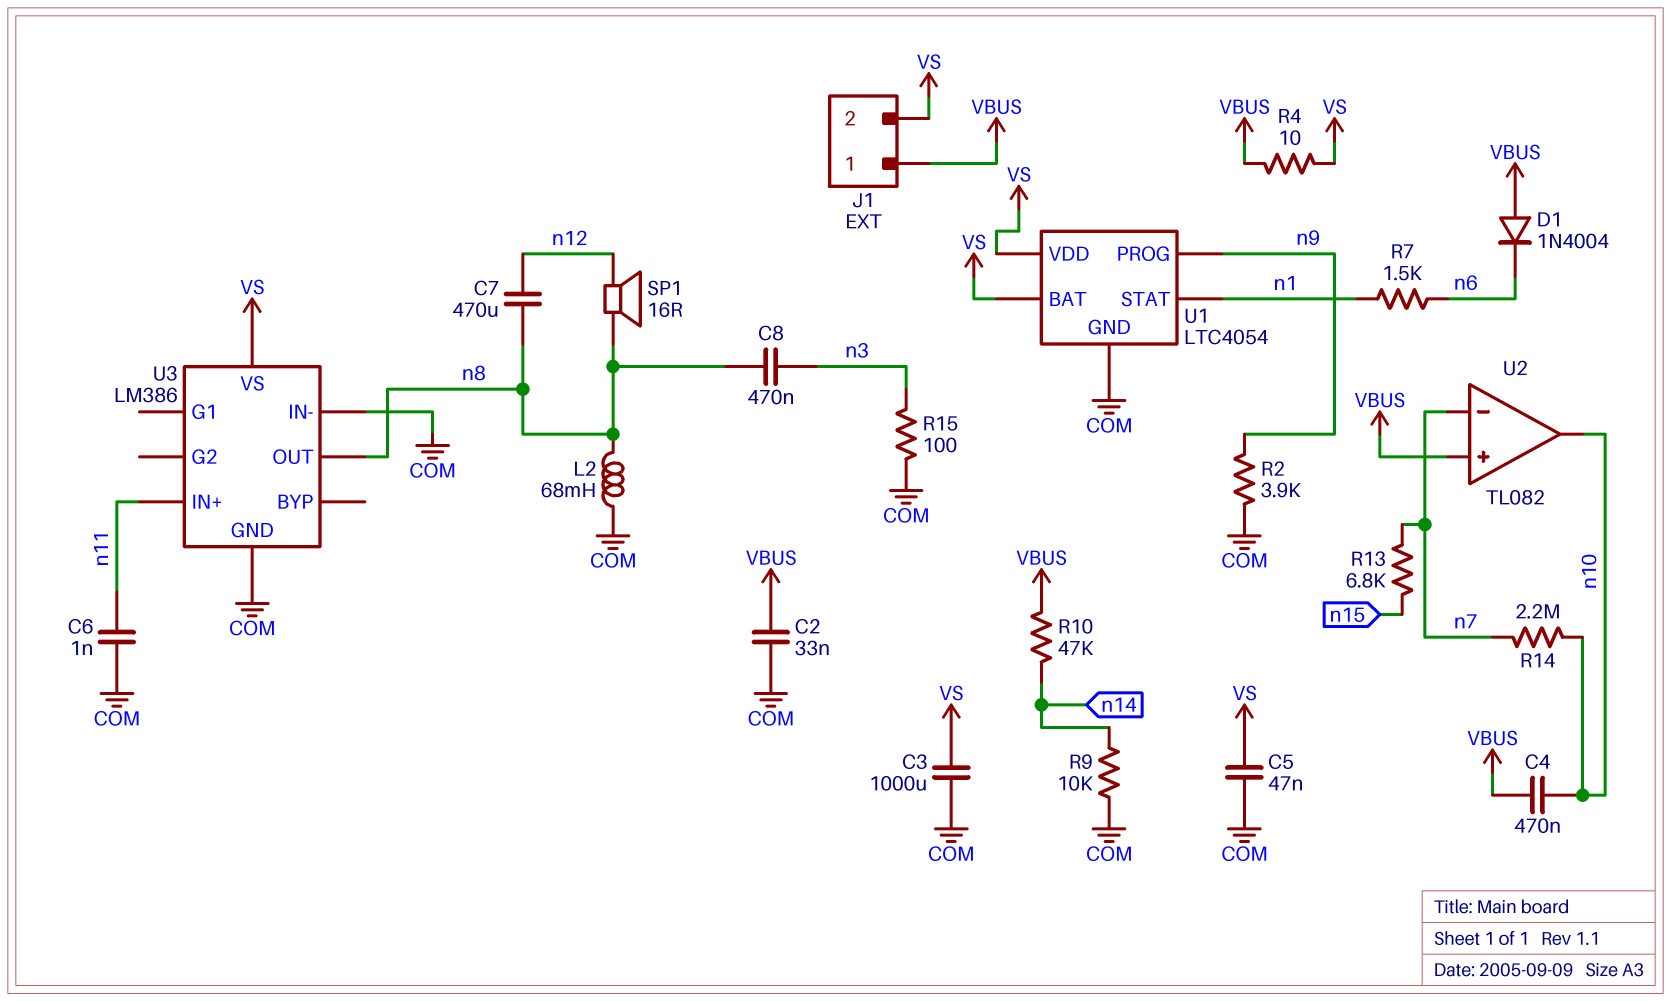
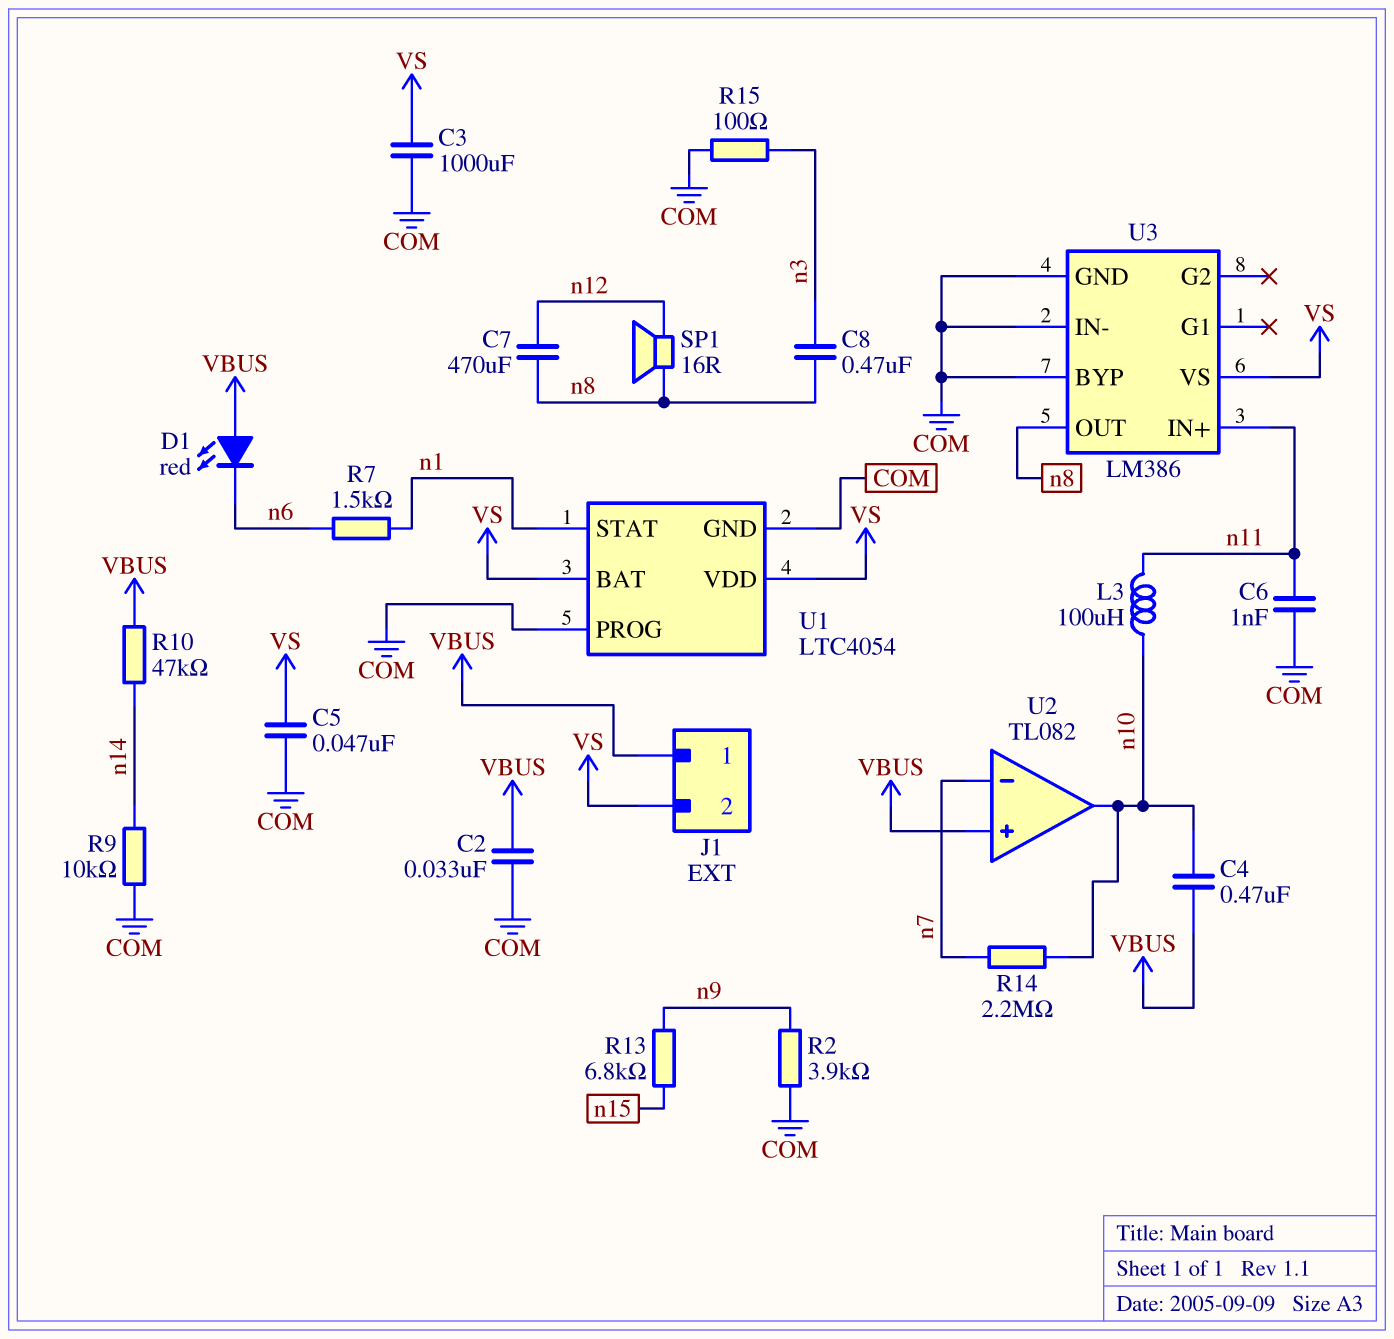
D1: diode 1N4004 (A VBUS, K n6) -> LED red (A VBUS, K n6)
L2: 68mH (COM, n8) -> none
L3: none -> 100uH (n10, n11)
R4: 10 (VBUS, VS) -> none
R13: 6.8k (n7, n15) -> 6.8k (n9, n15)
U1 pin PROG: n9 -> COM
U3 pin BYP: none -> COM

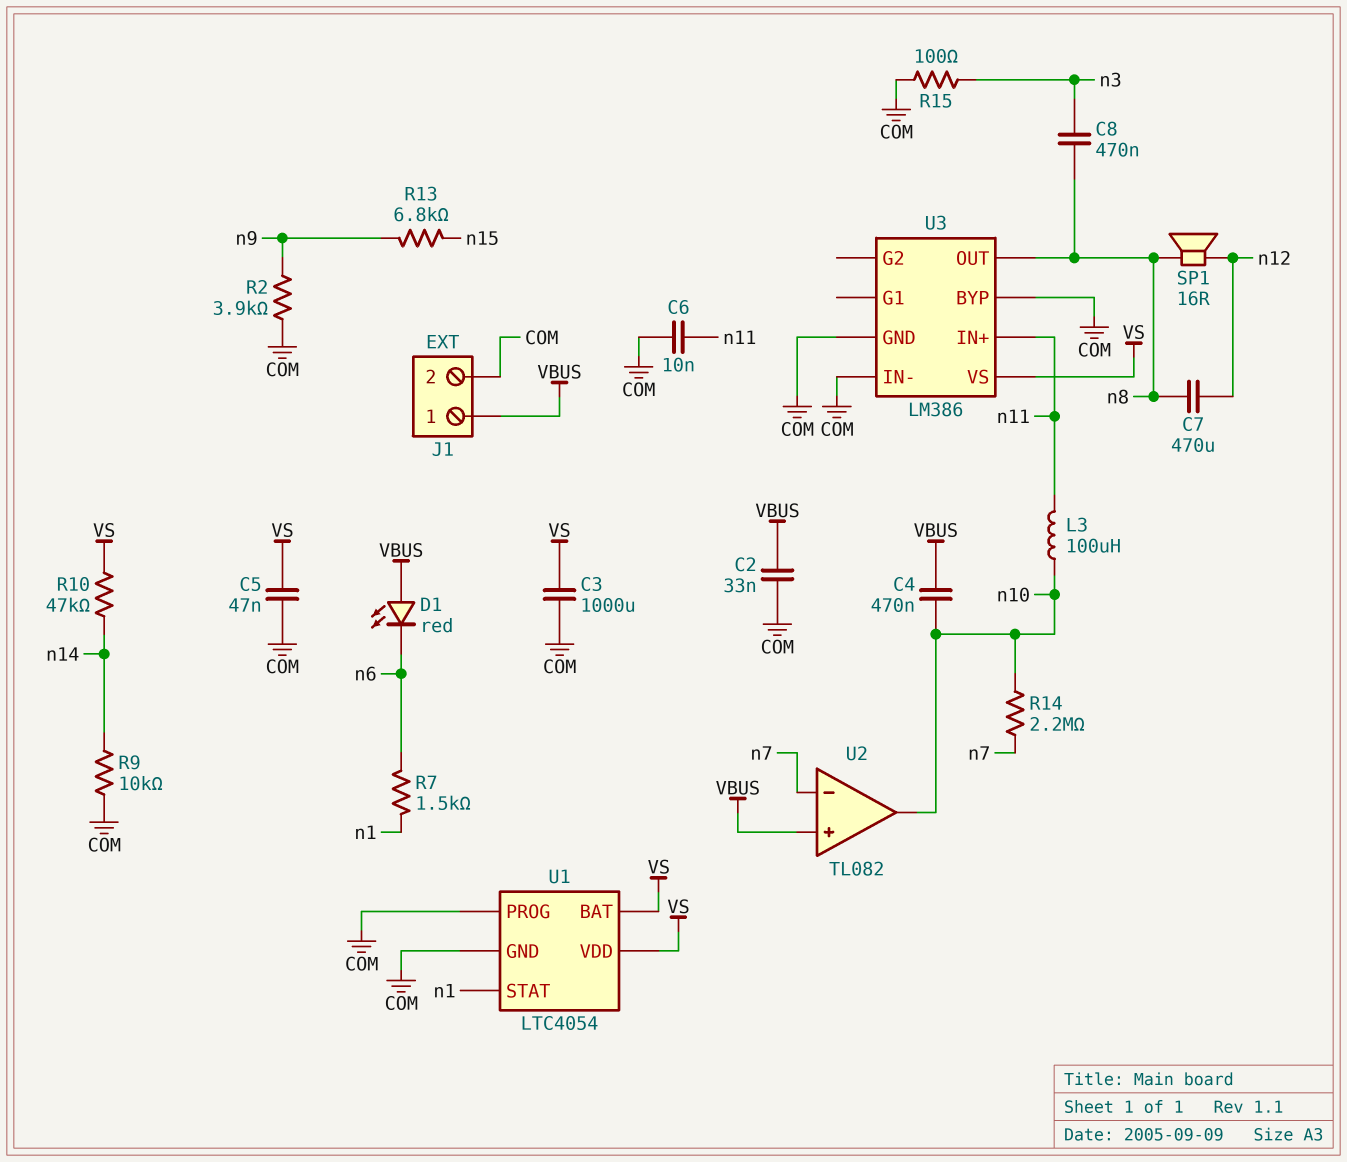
C6: 1nF (COM, n11) -> 10nF (COM, n11)
J1 pin 2: VS -> COM
R10: 47k (VBUS, n14) -> 47k (VS, n14)

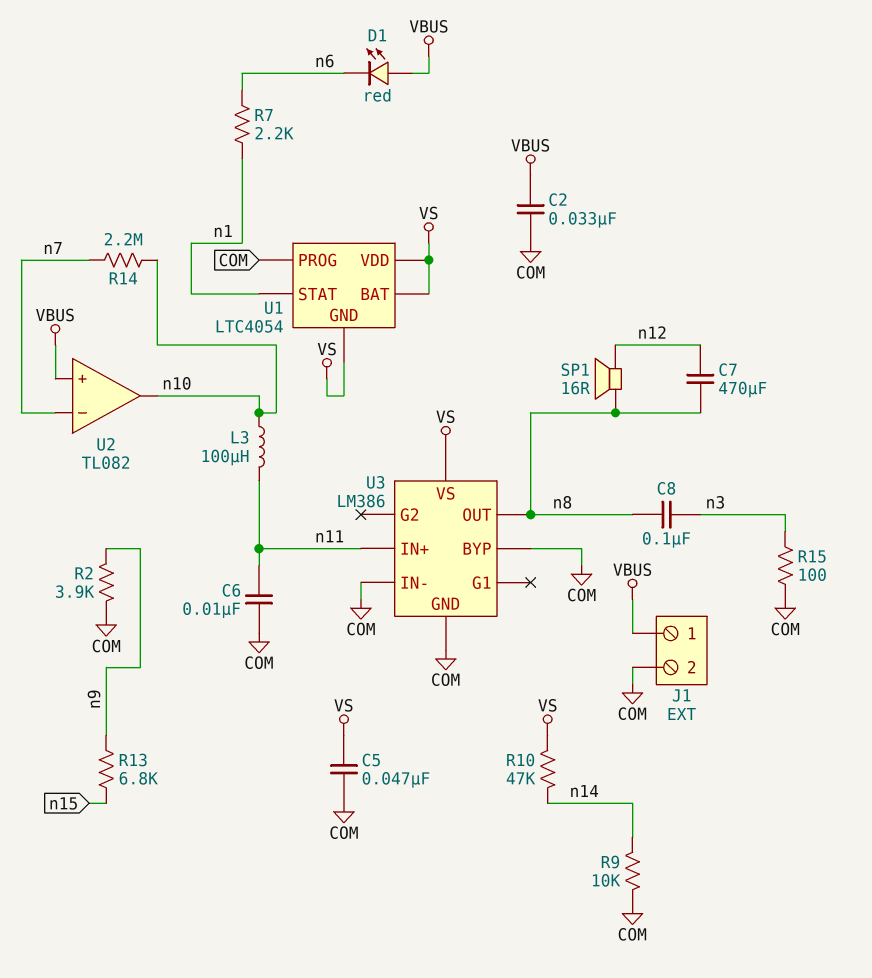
C3: 1000uF (COM, VS) -> none
C4: 470nF (VBUS, n10) -> none
C8: 470nF (n3, n8) -> 100nF (n3, n8)
R7: 1.5k (n1, n6) -> 2.2k (n1, n6)
U1 pin GND: COM -> VS

